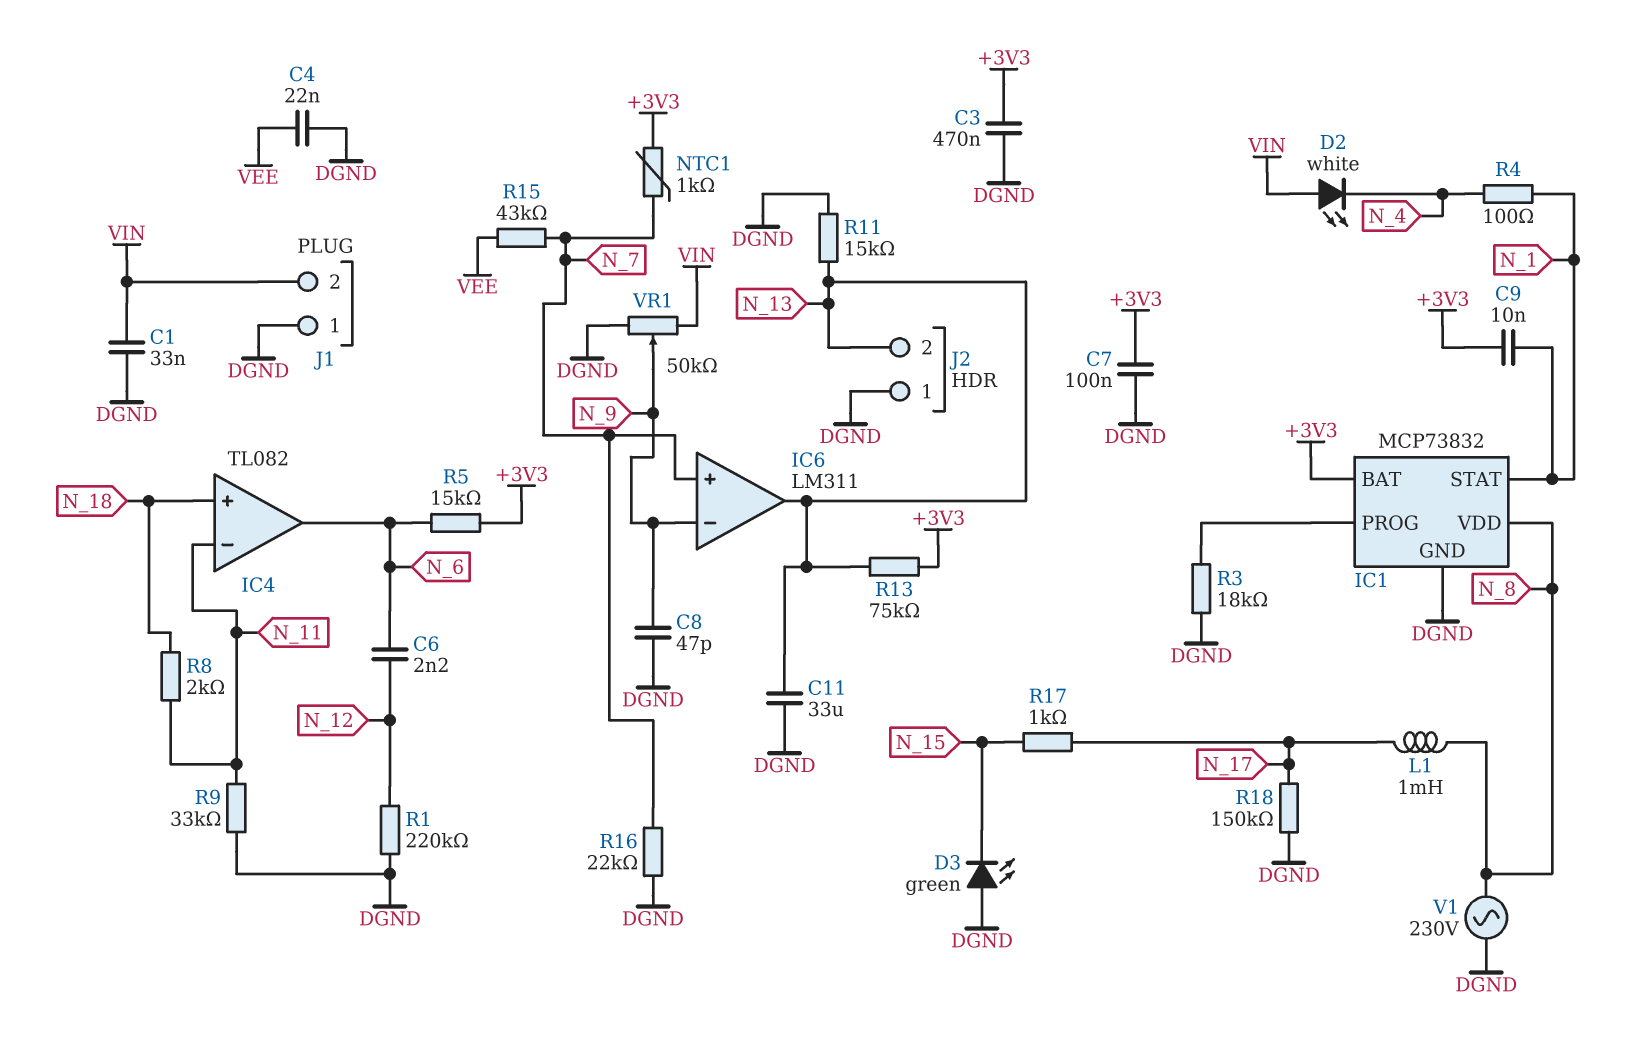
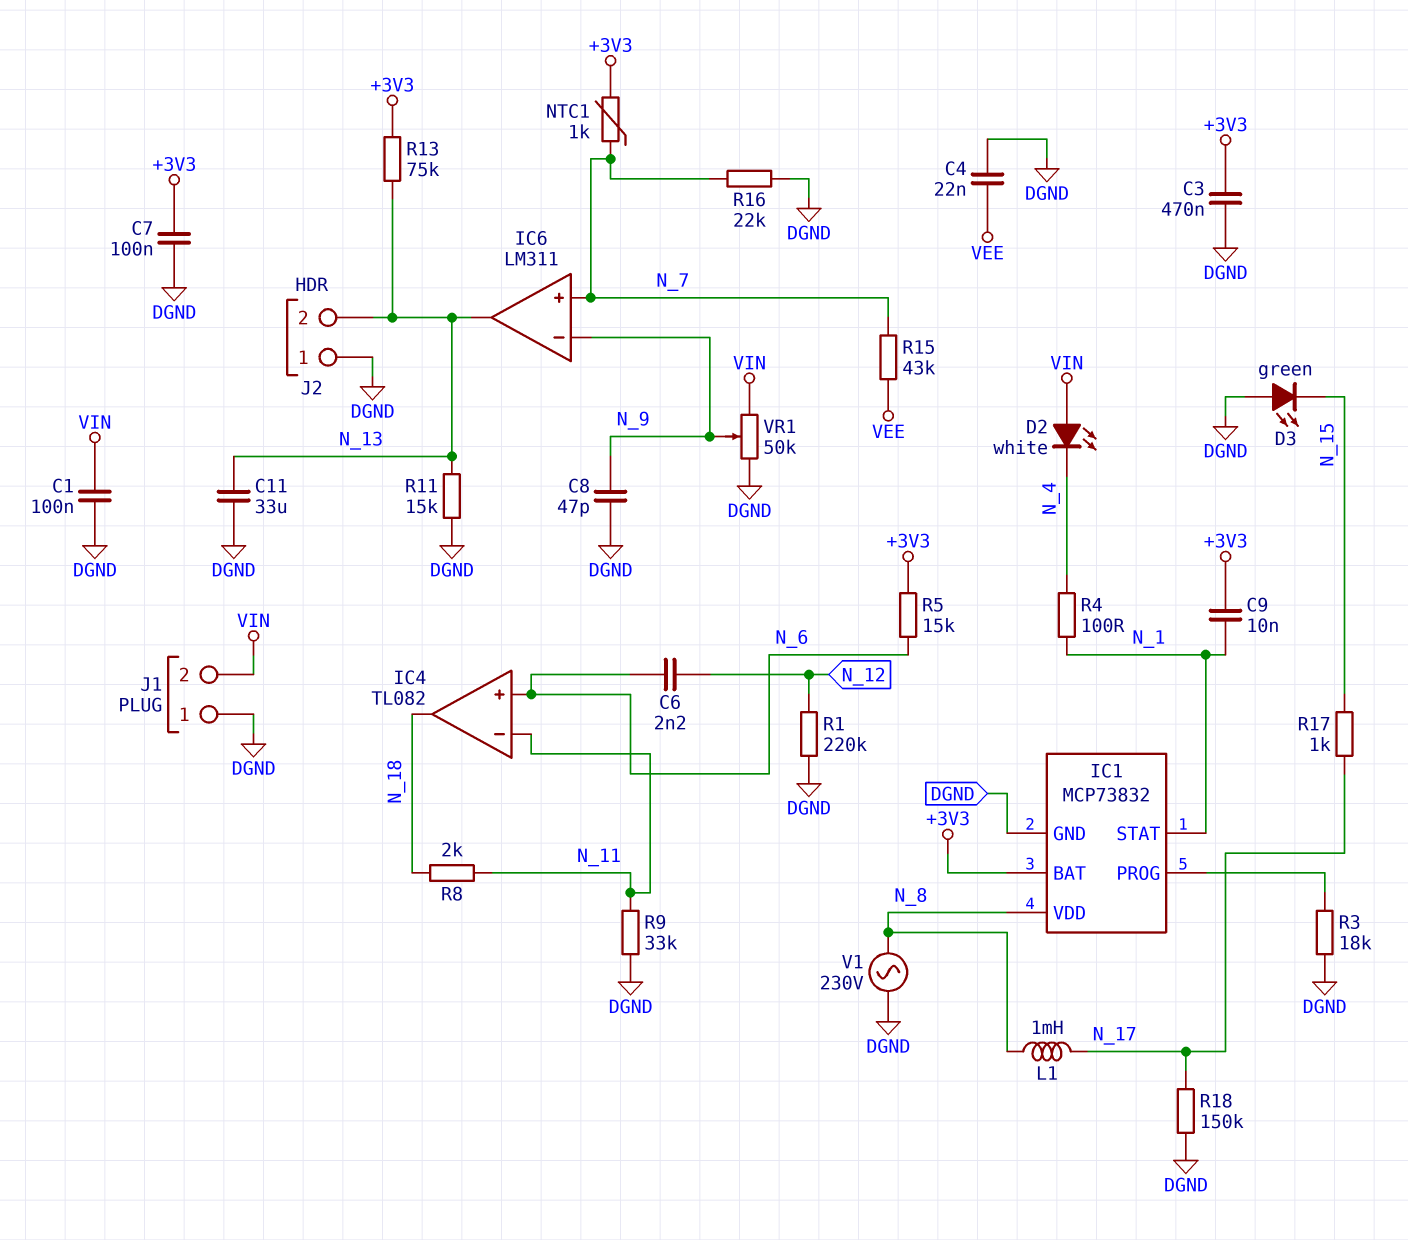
C1: 33nF (DGND, VIN) -> 100nF (DGND, VIN)
IC4 pin in+: N_18 -> N_6
IC4 pin out: N_6 -> N_18

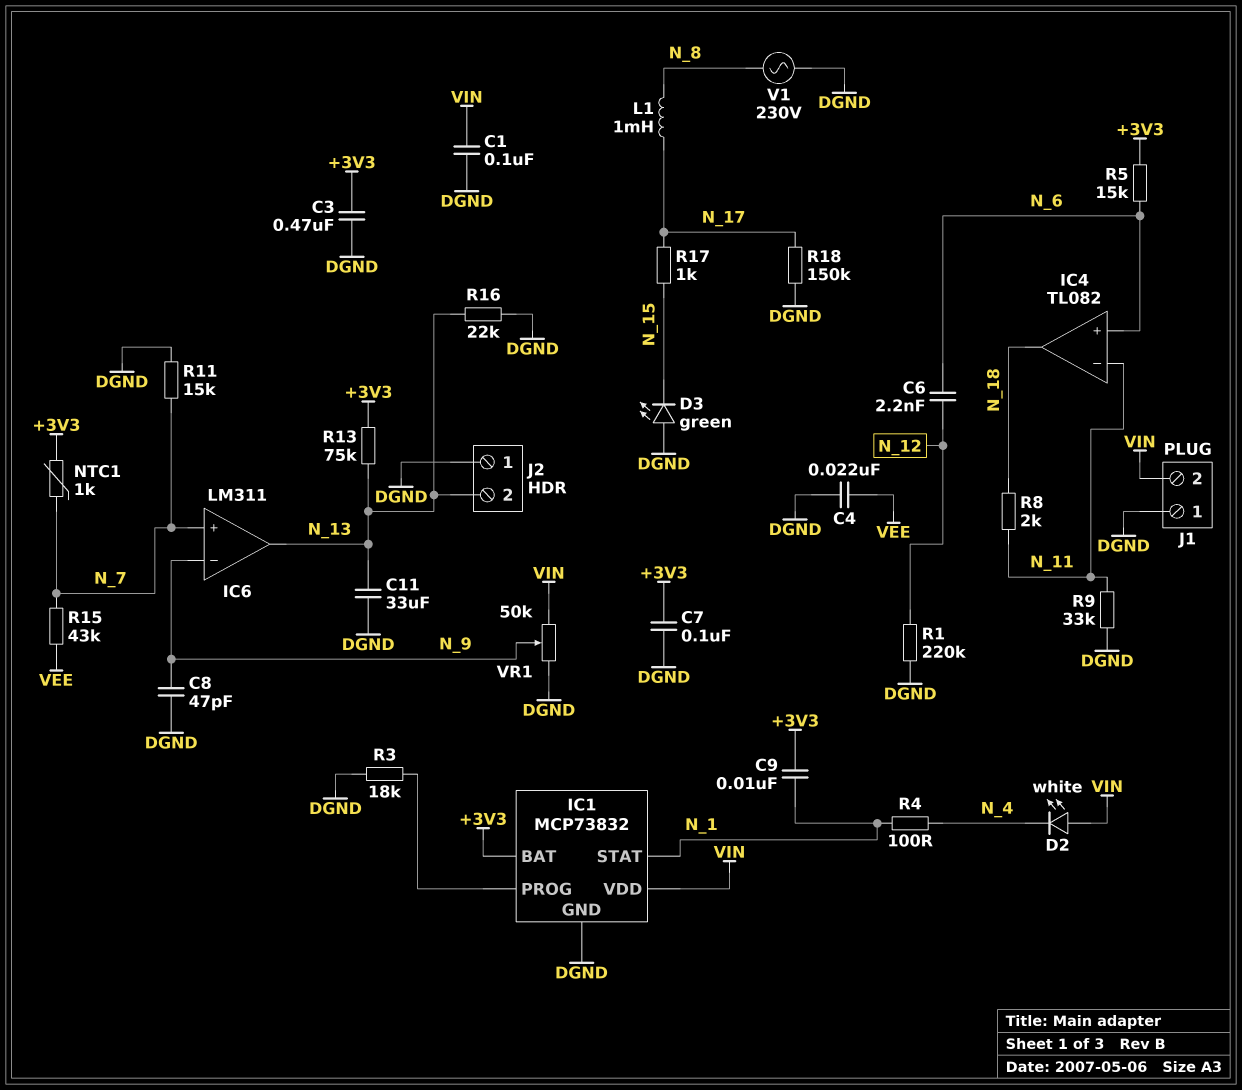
IC1 pin VDD: N_8 -> VIN
R11: 15k (DGND, N_13) -> 15k (DGND, N_7)
R16: 22k (DGND, N_7) -> 22k (DGND, N_13)

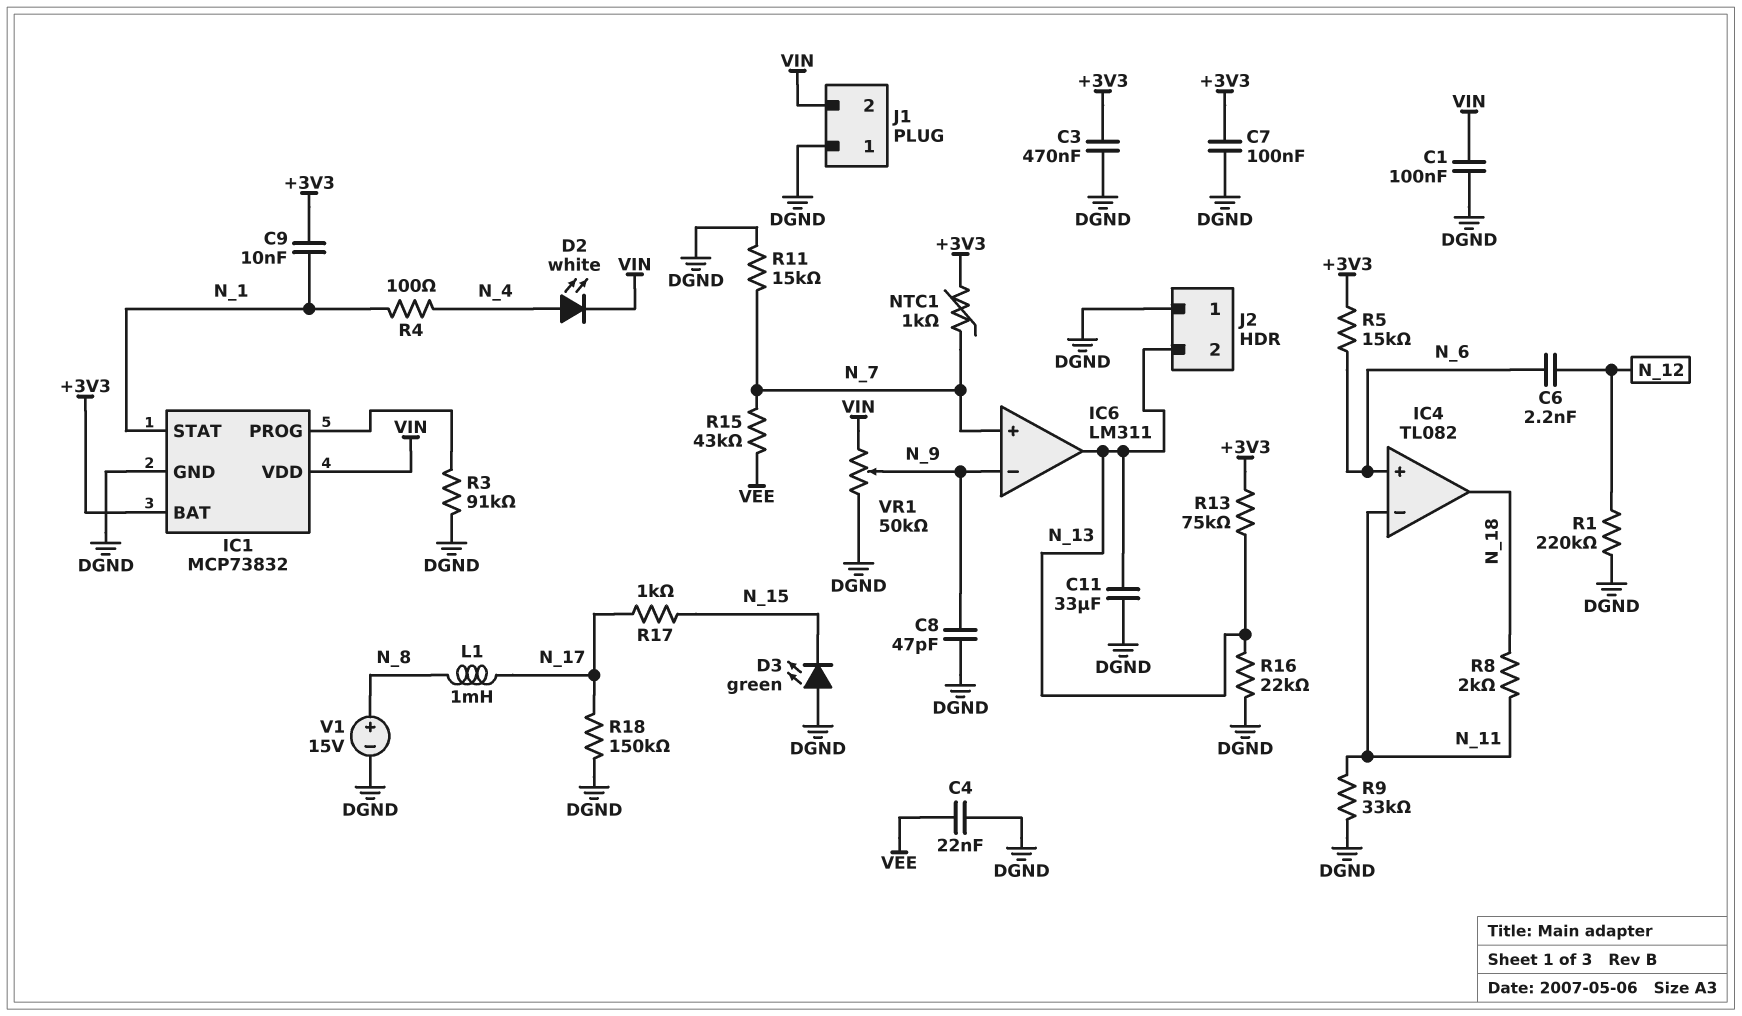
D2: LED white (A VIN, K N_4) -> LED white (A N_4, K VIN)
R3: 18k (DGND, IC1/PROG) -> 91k (DGND, IC1/PROG)
V1: AC 230V (DGND, N_8) -> 15V (plus N_8, minus DGND)

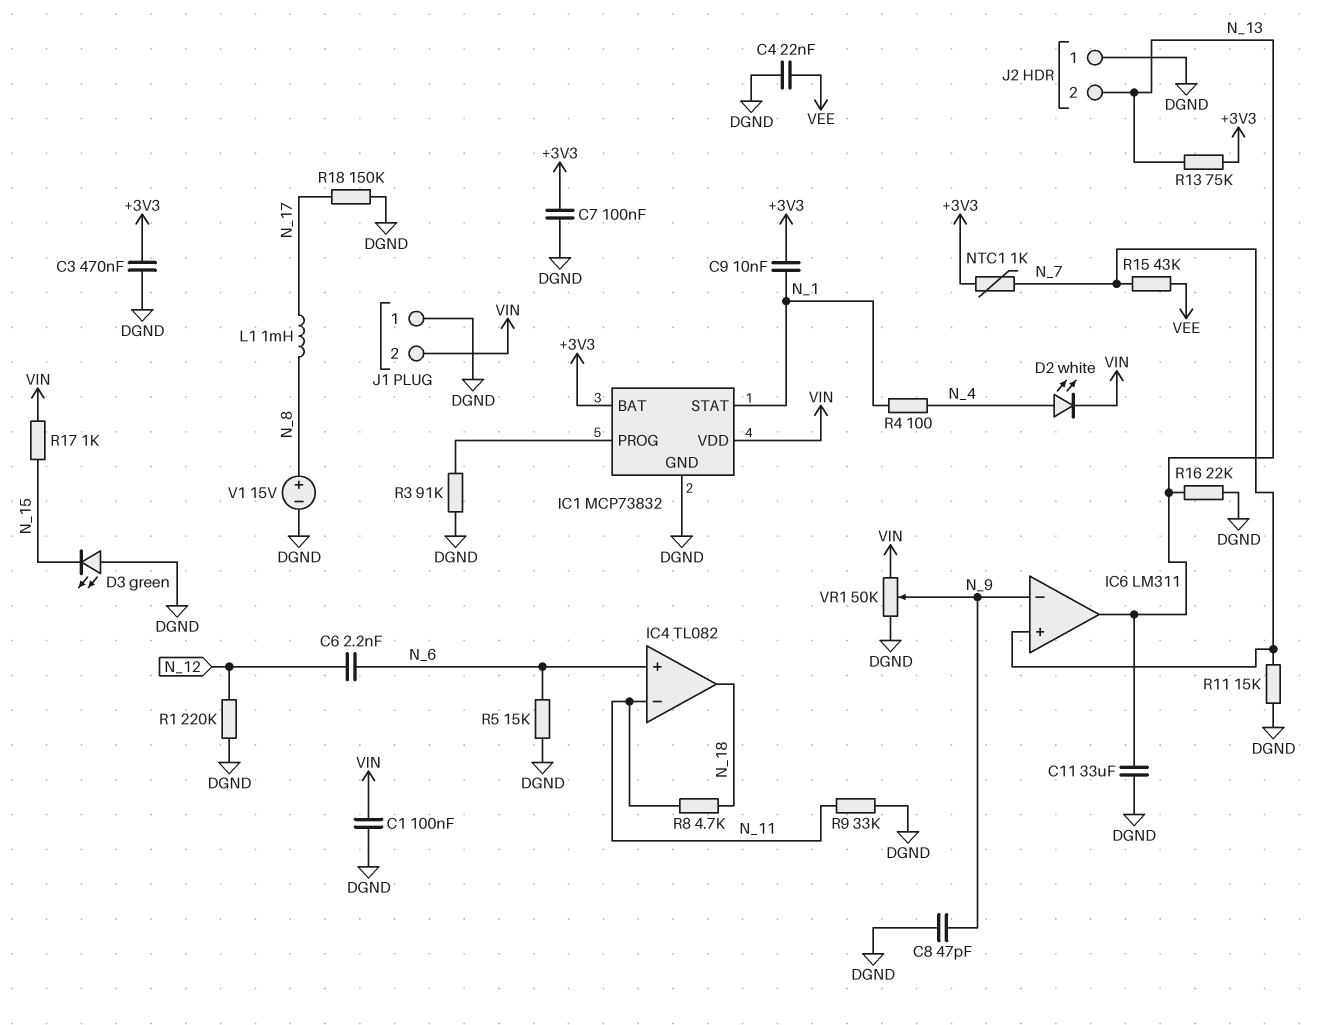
R5: 15k (+3V3, N_6) -> 15k (DGND, N_6)
R8: 2k (N_11, N_18) -> 4.7k (N_11, N_18)
R17: 1k (N_15, N_17) -> 1k (N_15, VIN)

